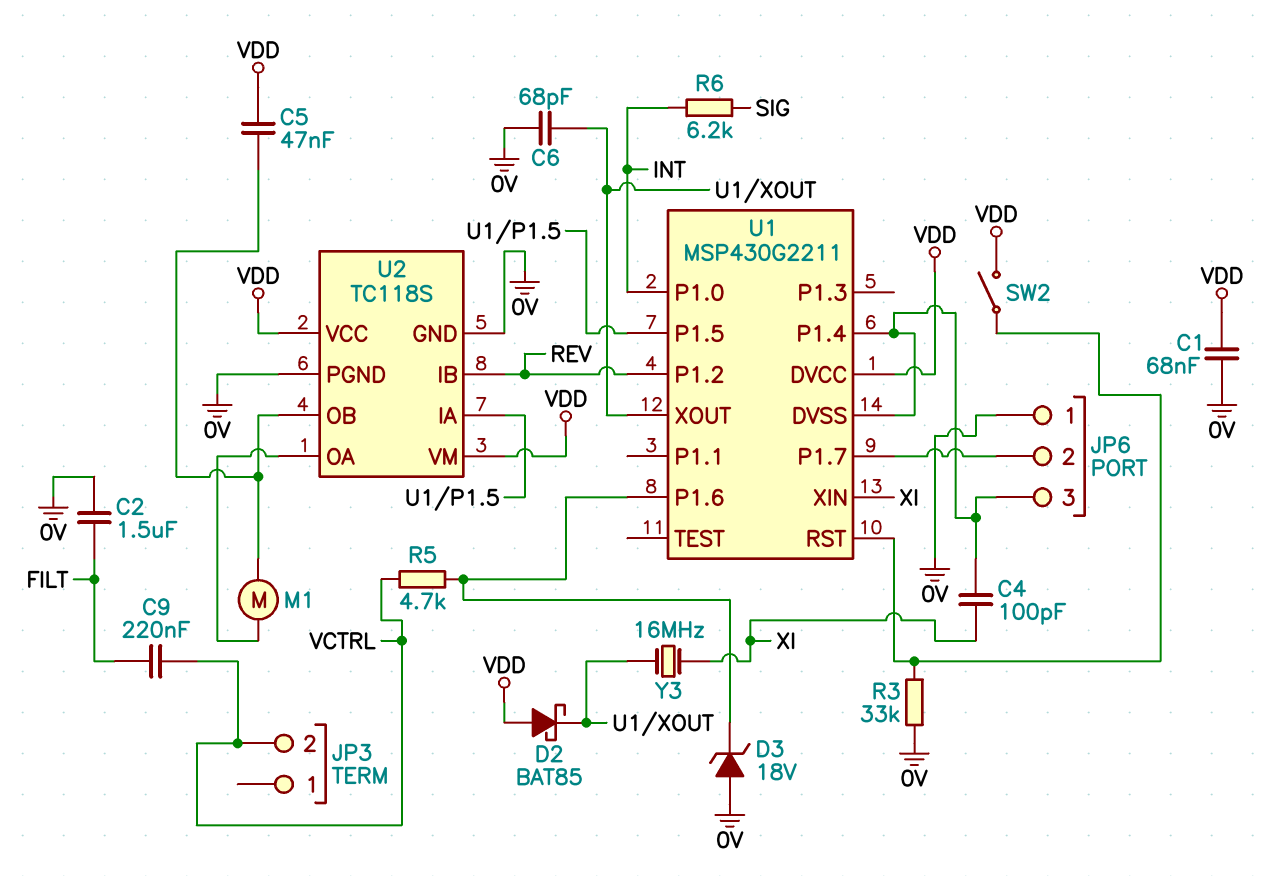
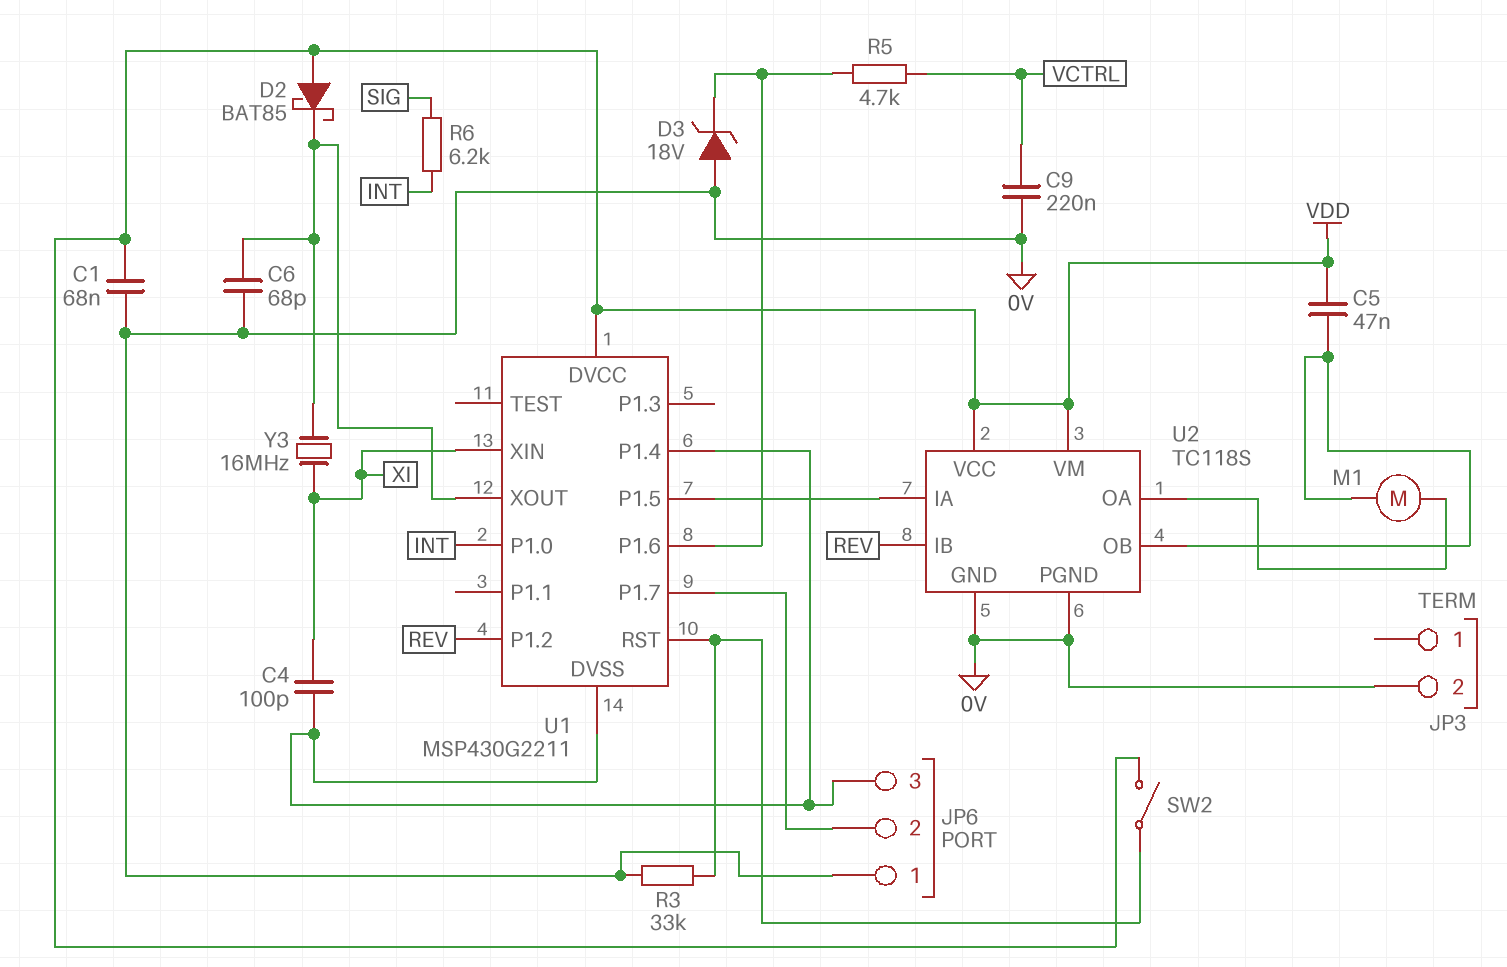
C2: 1.5uF (0V, FILT) -> none
C9: 220nF (FILT, VCTRL) -> 220nF (0V, VCTRL)
JP3 pin 2: VCTRL -> 0V

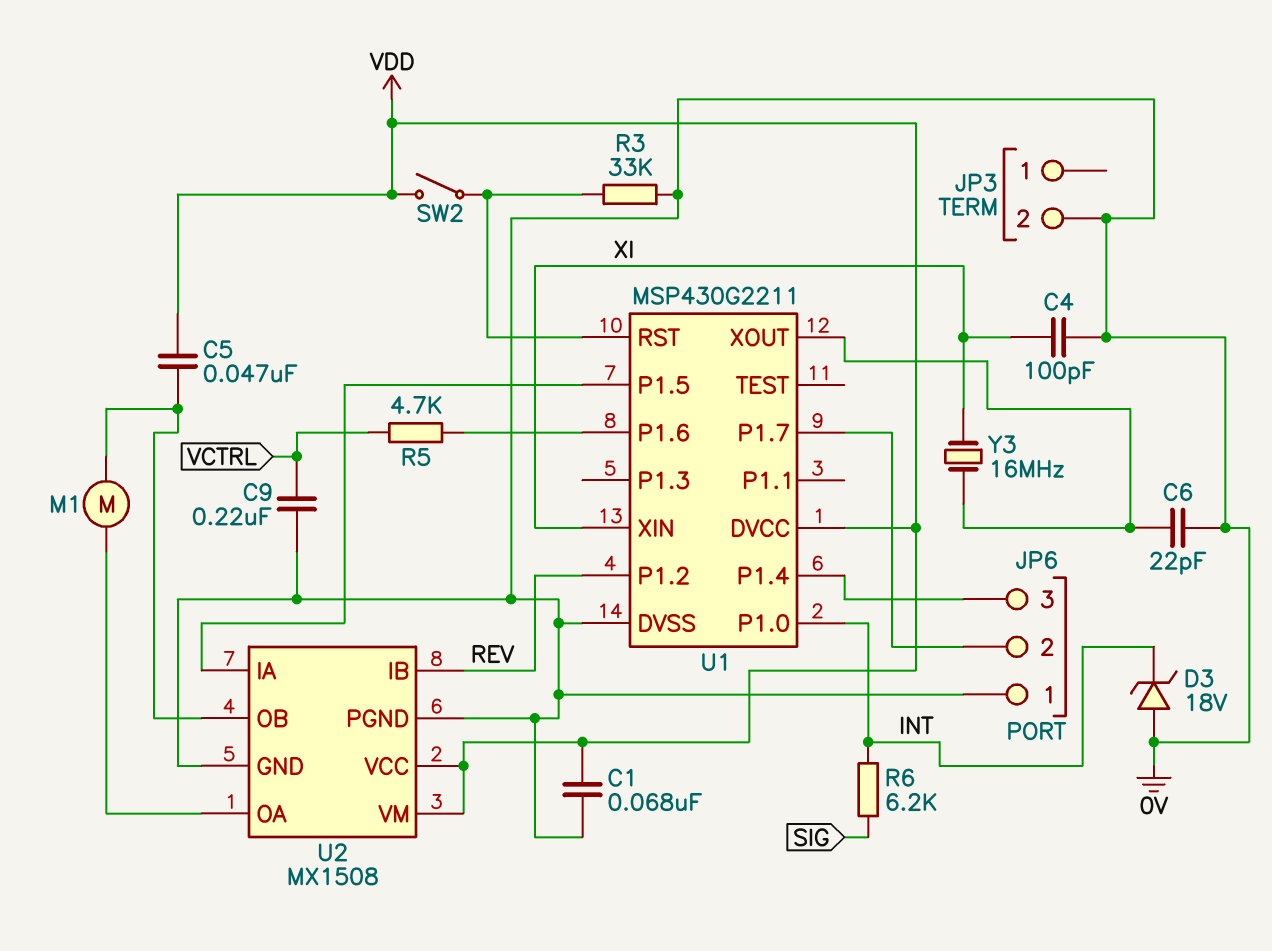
C4: 100pF (JP6/3, XI) -> 100pF (0V, XI)
C6: 68pF (0V, U1/XOUT) -> 22pF (0V, U1/XOUT)
D2: schottky BAT85 (A VDD, K U1/XOUT) -> none
D3: zener 18V (A 0V, K U1/P1.6) -> zener 18V (A 0V, K INT)
U1 pin DVSS: JP6/3 -> 0V
U2: TC118S -> MX1508

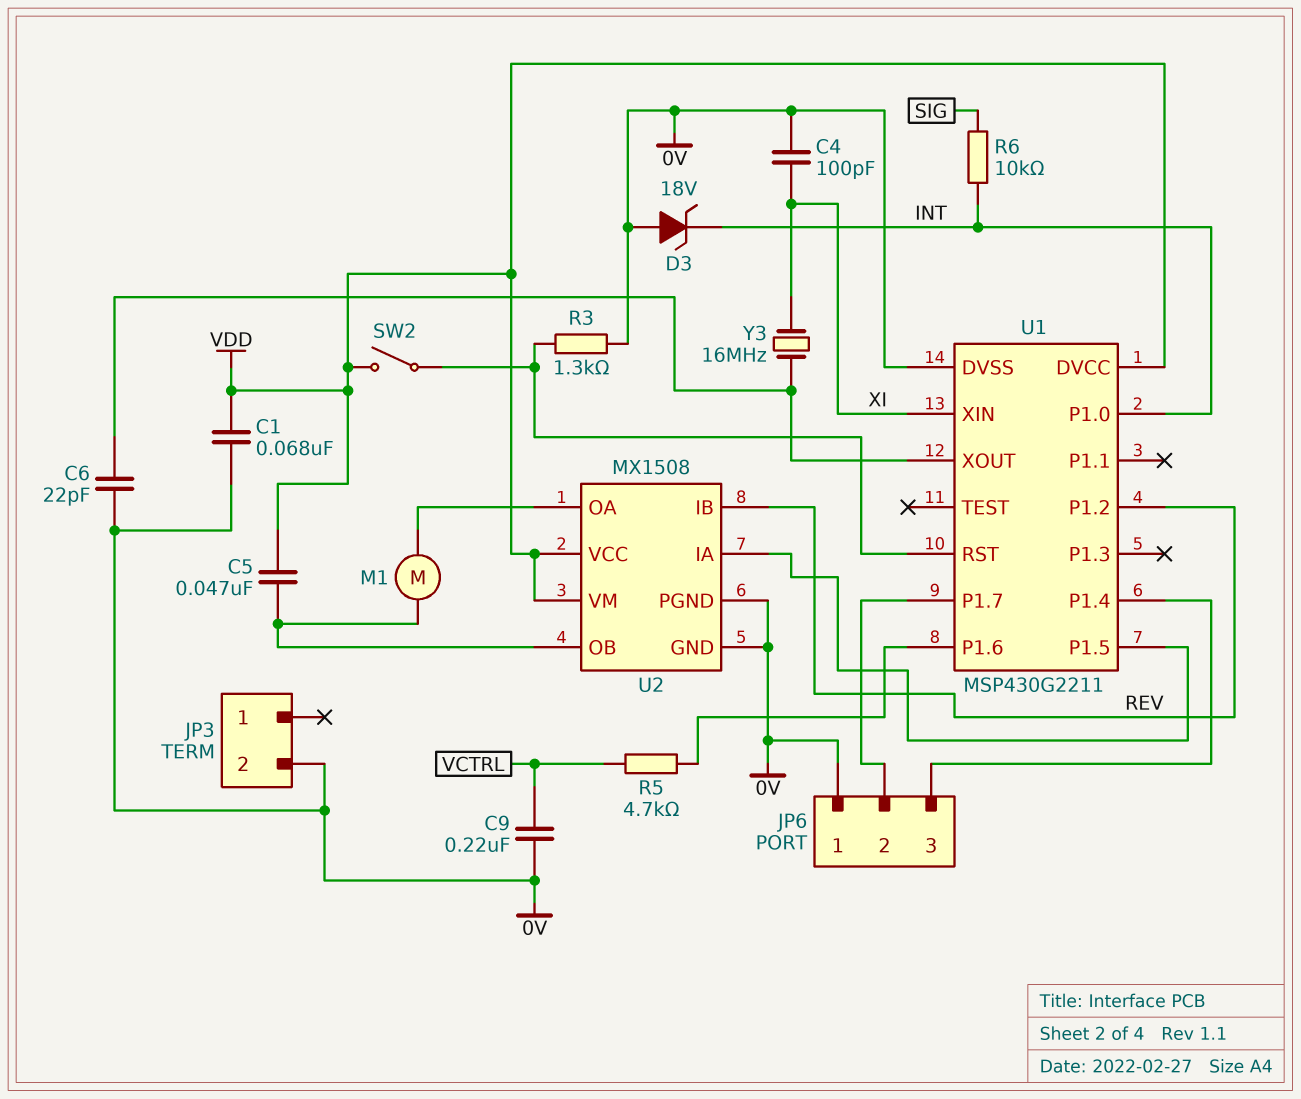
R3: 33k (0V, U1/RST) -> 1.3k (0V, U1/RST)
R6: 6.2k (INT, SIG) -> 10k (INT, SIG)

